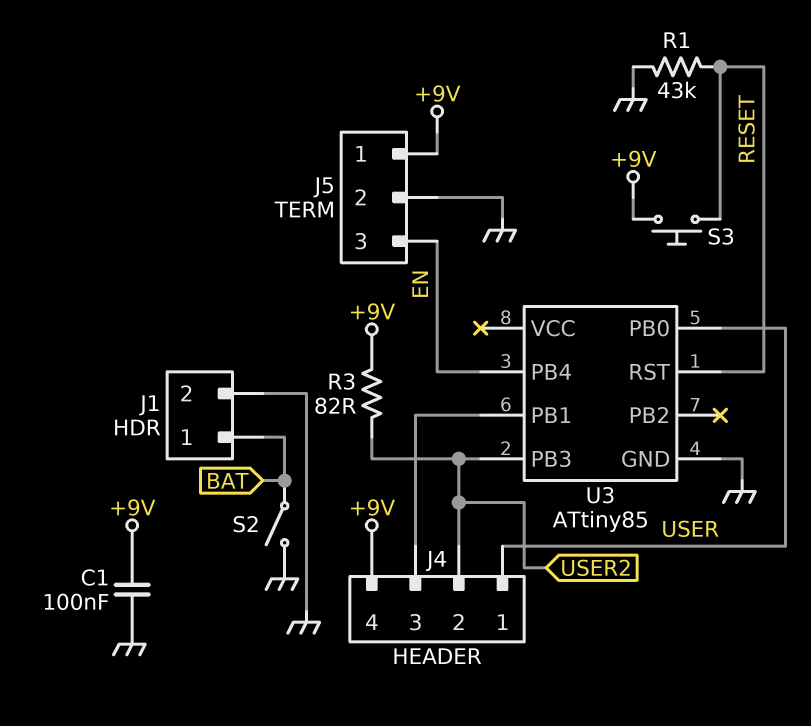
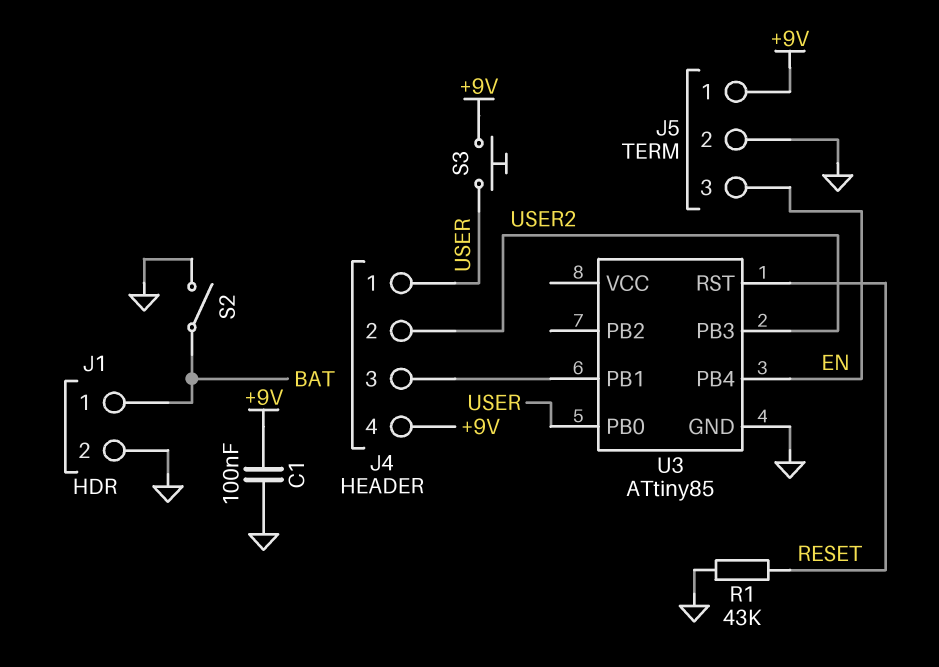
R3: 82 (+9V, USER2) -> none
S3: button (+9V, RESET) -> button (+9V, USER)

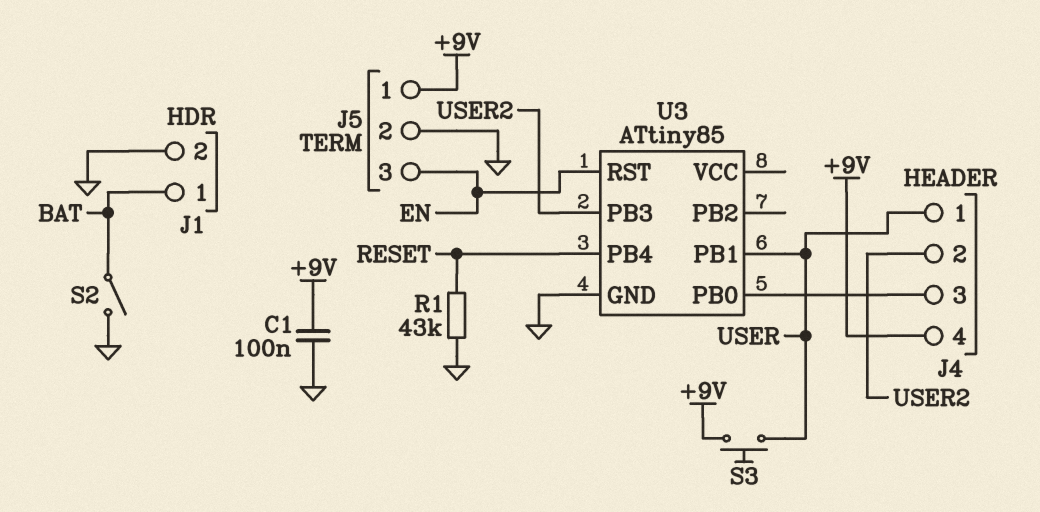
U3 pin PB0: USER -> J4/3
U3 pin PB1: J4/3 -> USER
U3 pin PB4: EN -> RESET
U3 pin RST: RESET -> EN

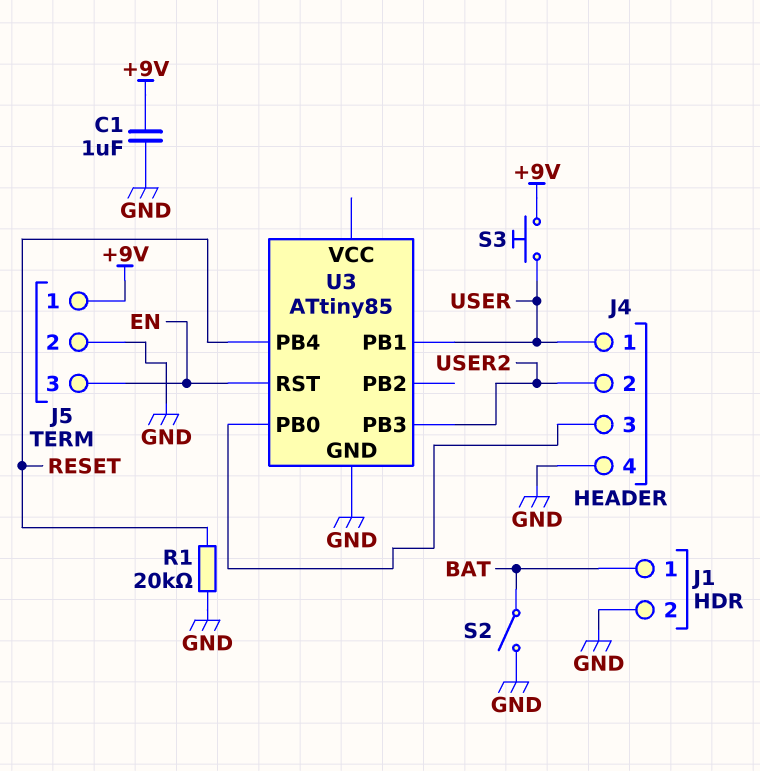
C1: 100nF (+9V, GND) -> 1uF (+9V, GND)
J4 pin 4: +9V -> GND
R1: 43k (GND, RESET) -> 20k (GND, RESET)

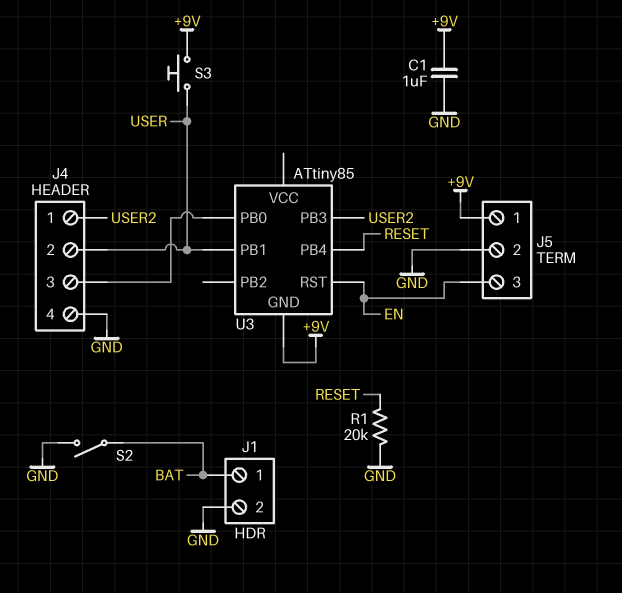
J4 pin 1: USER -> USER2
J4 pin 2: USER2 -> USER
U3 pin GND: GND -> +9V

